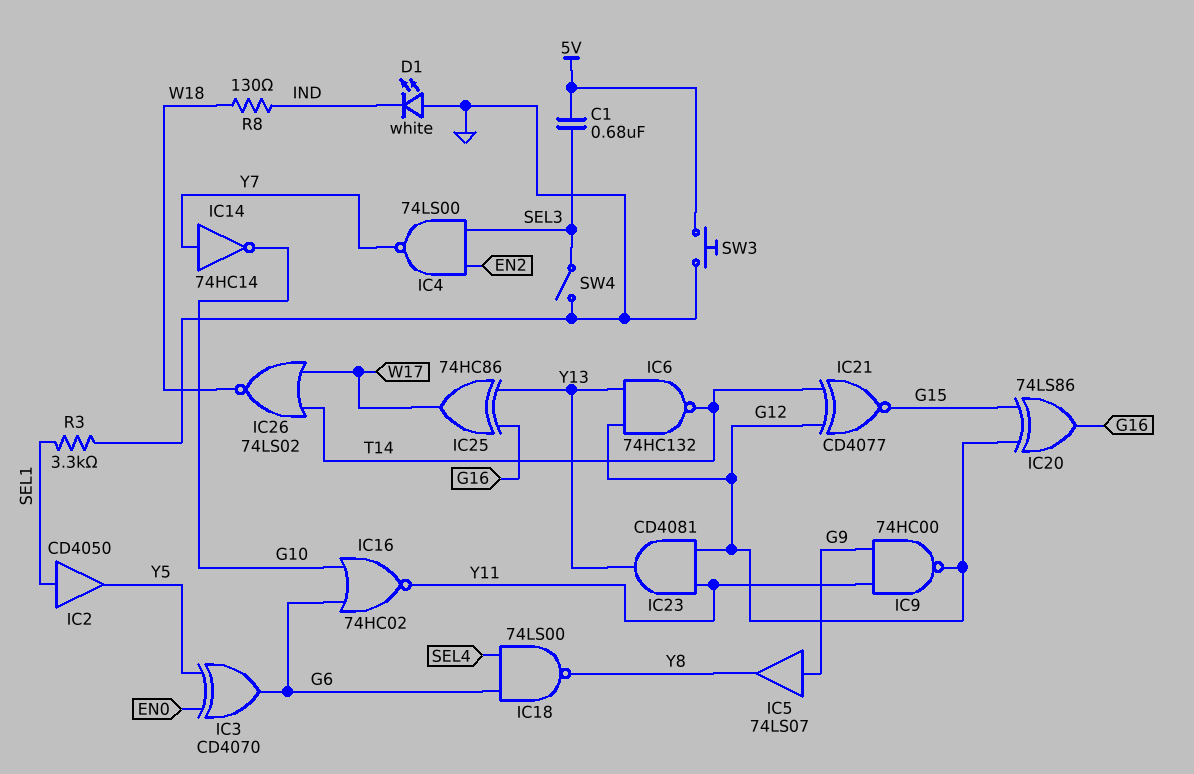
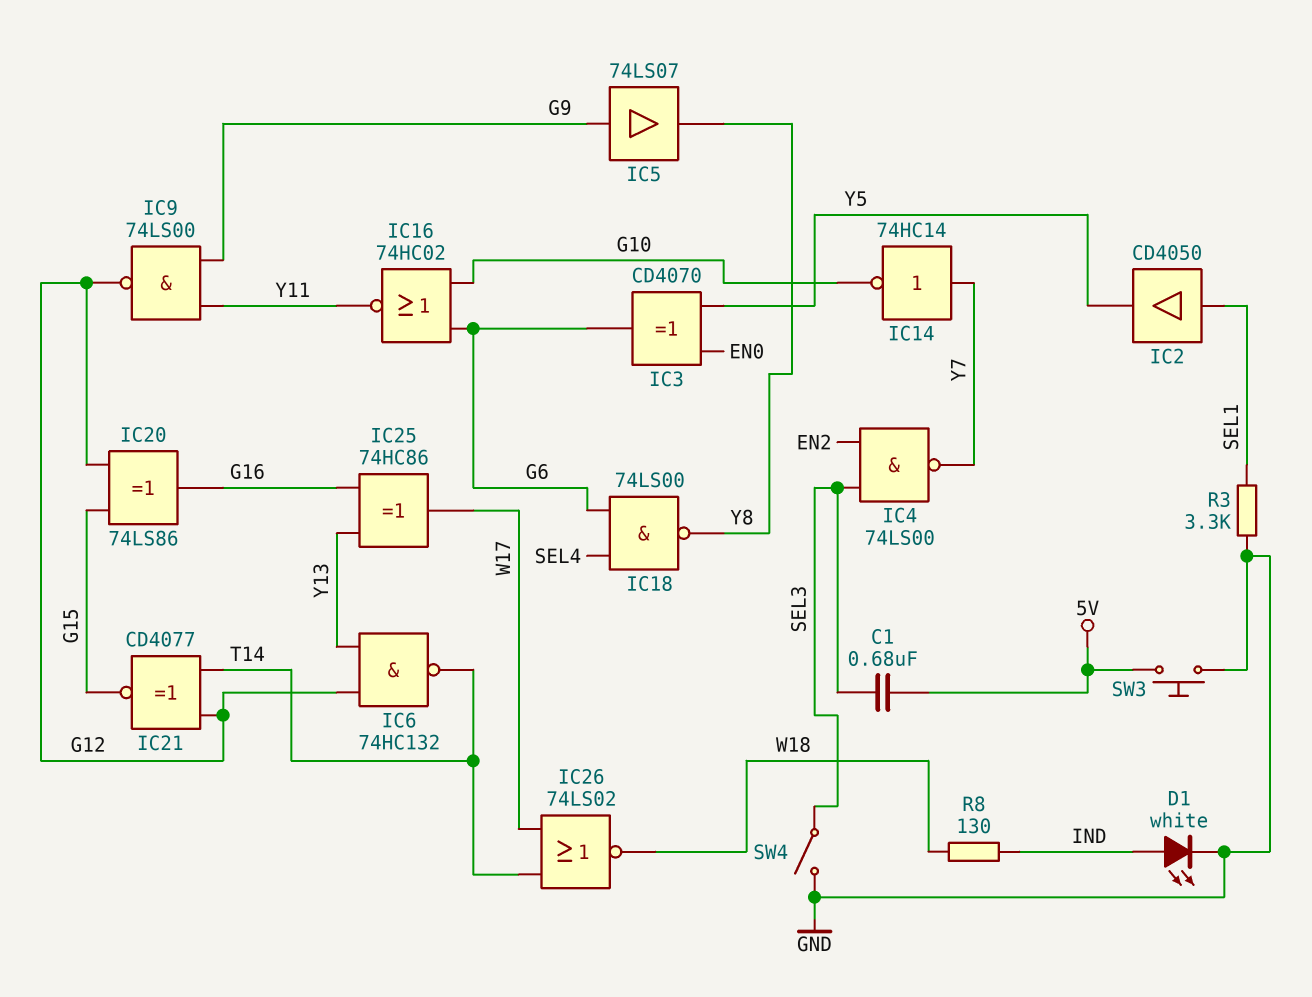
D1: LED white (A GND, K IND) -> LED white (A IND, K GND)
IC9: NAND 74HC00 (in G9, in Y11, out G12) -> NAND 74LS00 (in G9, in Y11, out G12)
IC23: AND CD4081 (in G12, in Y11, out Y13) -> none

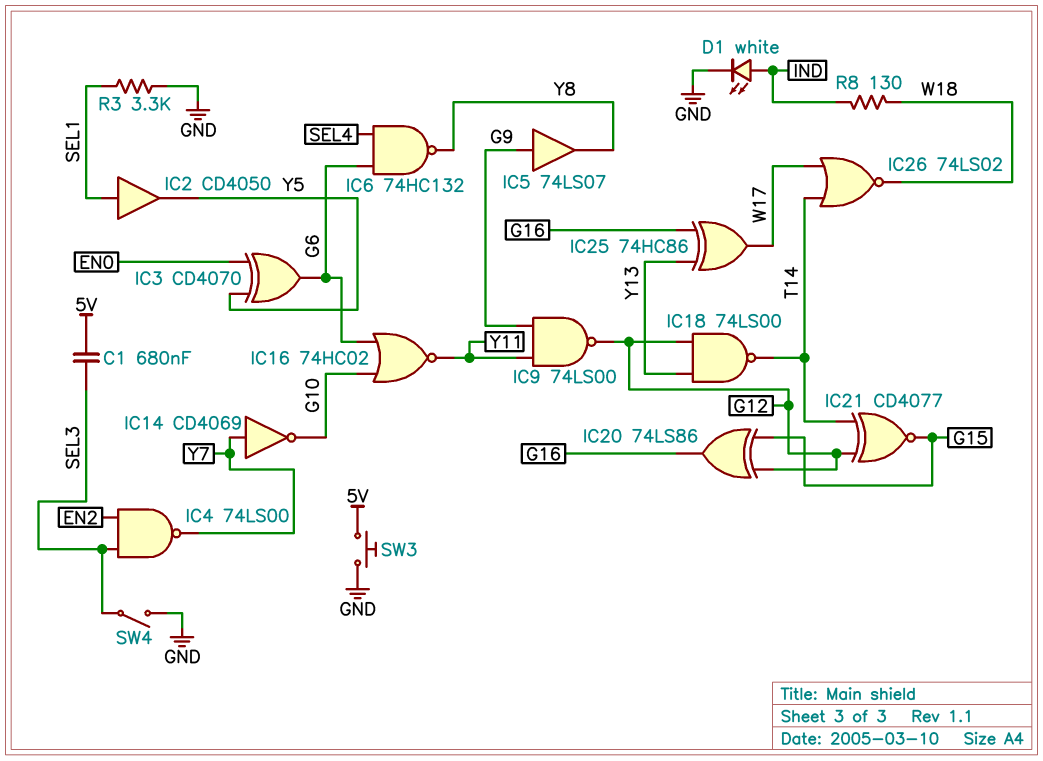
IC6: NAND 74HC132 (in G12, in Y13, out T14) -> NAND 74HC132 (in G6, in SEL4, out Y8)
IC14: NOT 74HC14 (in Y7, out G10) -> NOT CD4069 (in Y7, out G10)
IC18: NAND 74LS00 (in G6, in SEL4, out Y8) -> NAND 74LS00 (in G12, in Y13, out T14)

